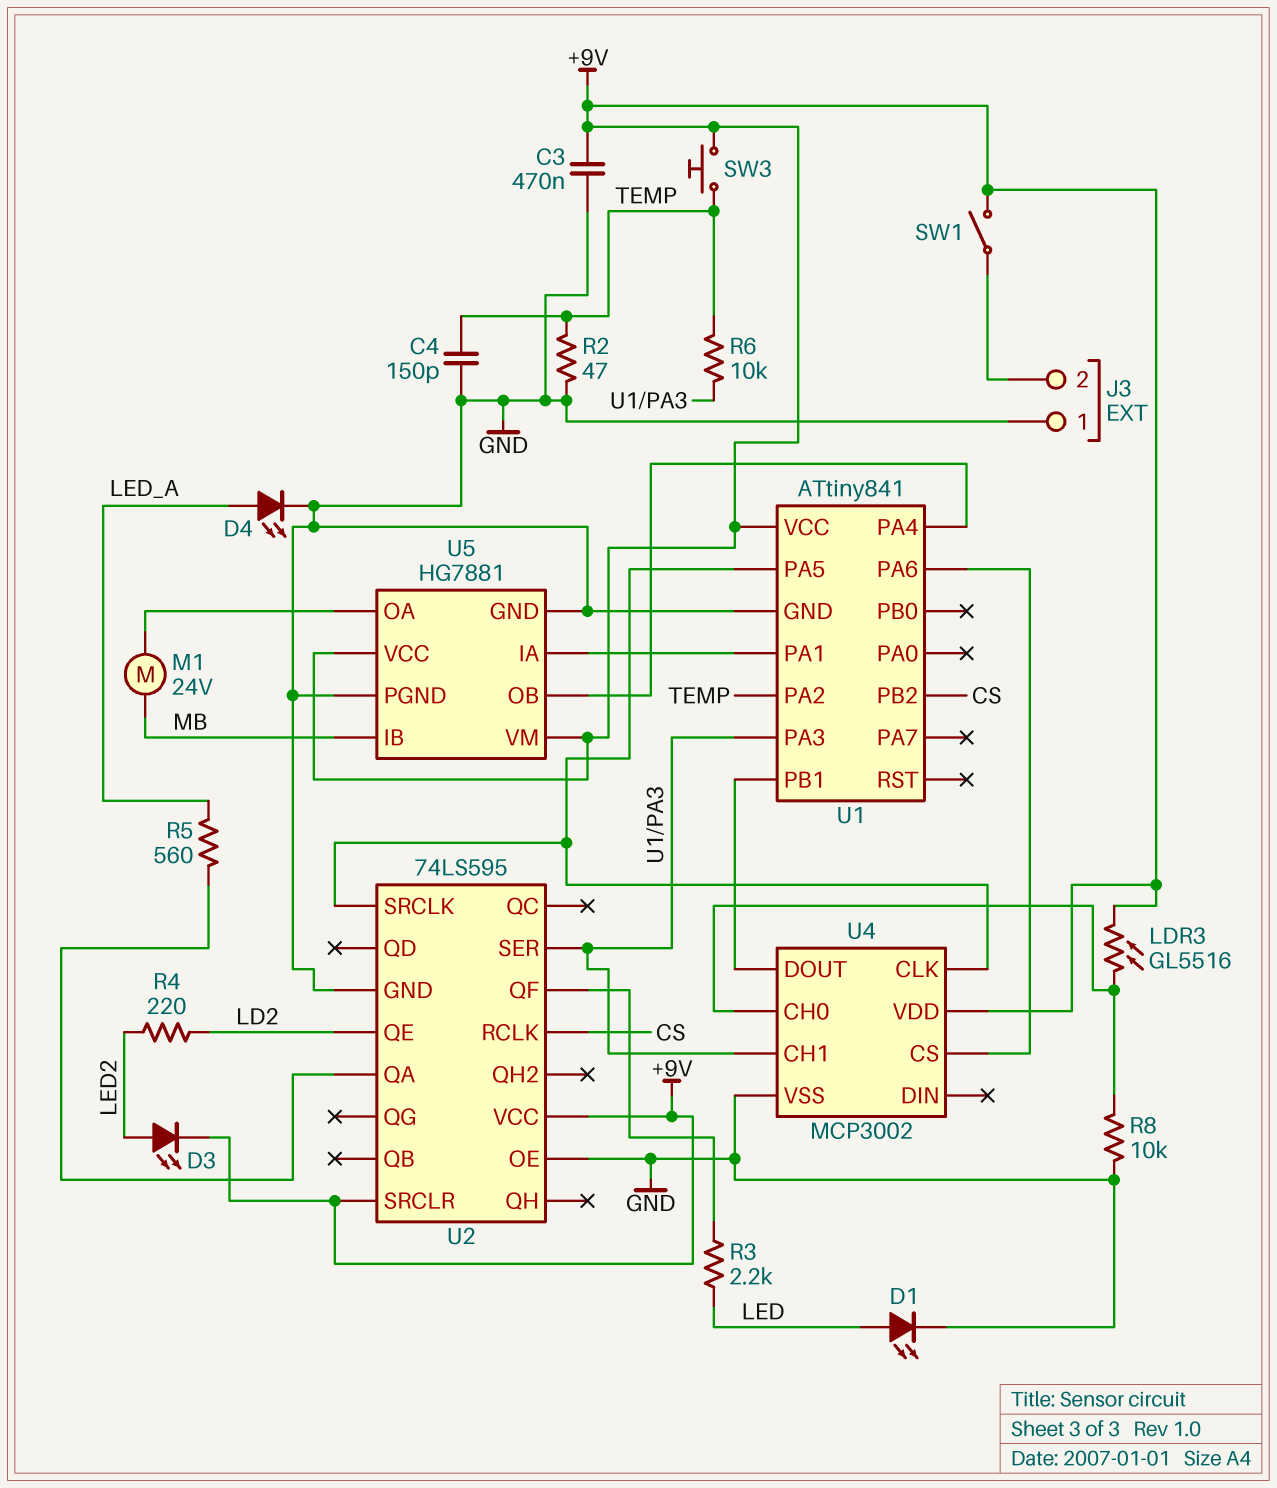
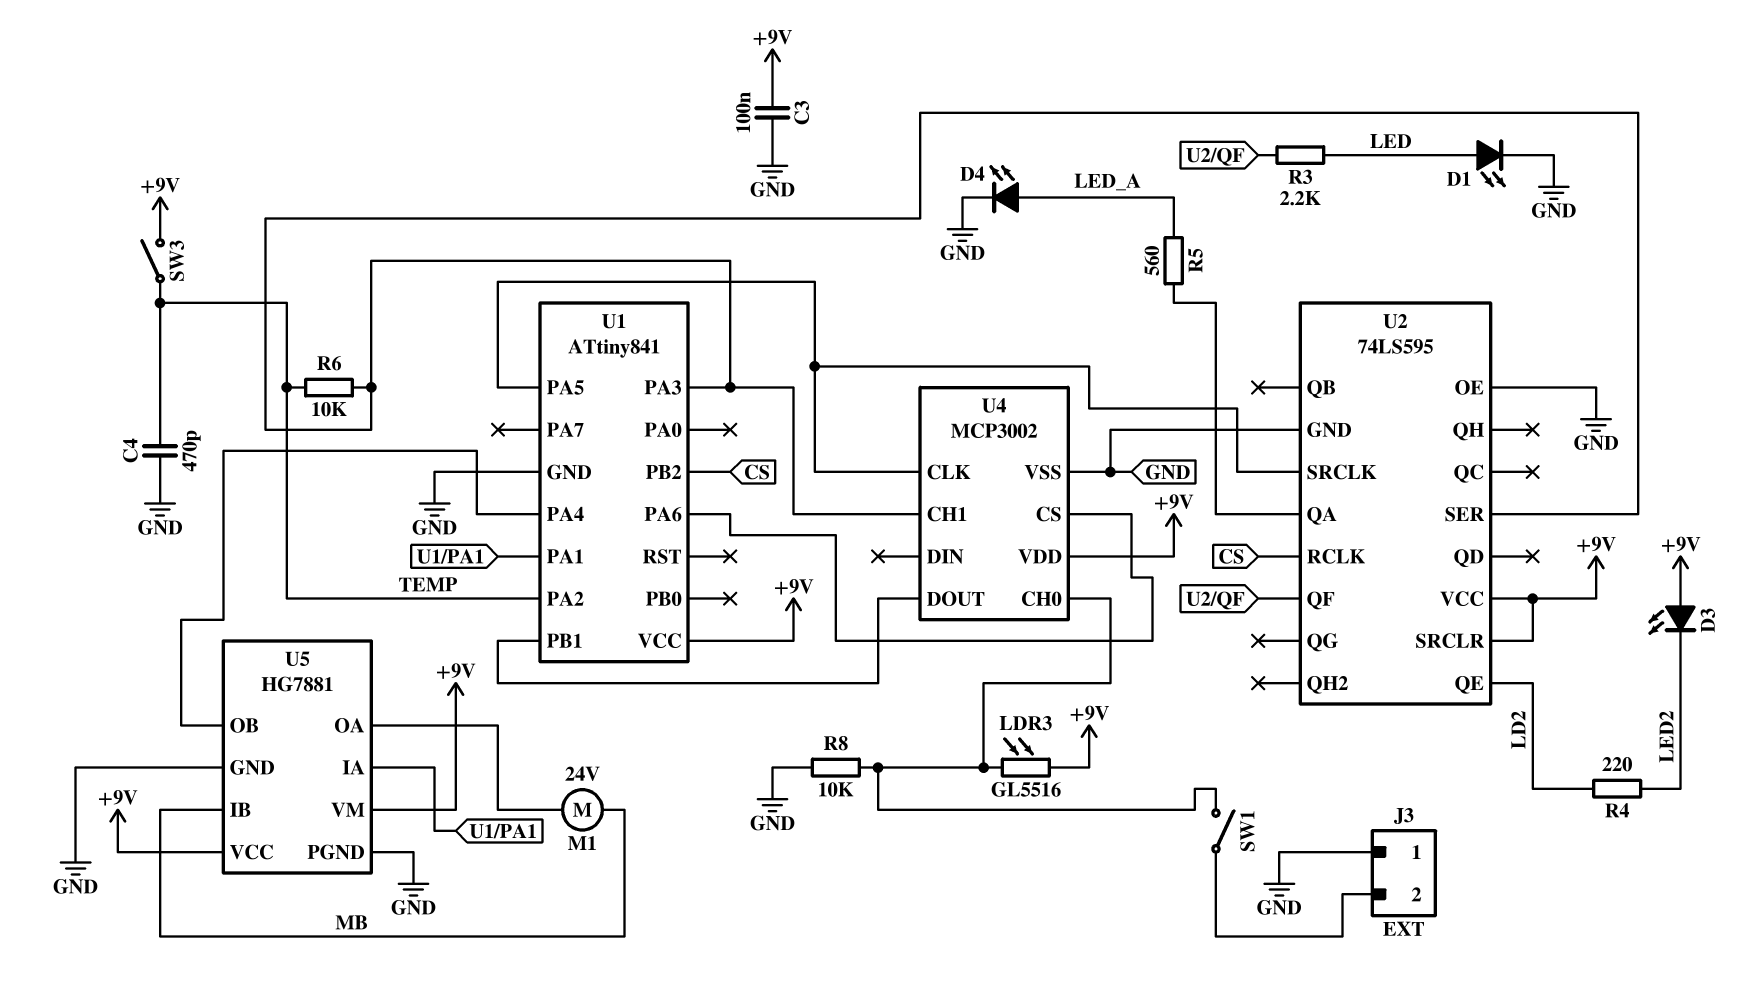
C3: 470nF (+9V, GND) -> 100nF (+9V, GND)
C4: 150pF (GND, TEMP) -> 470pF (GND, TEMP)
D3: LED (A LED2, K +9V) -> LED (A +9V, K LED2)
R2: 47 (GND, TEMP) -> none
SW1: switch (+9V, J3/2) -> switch (J3/2, U4/CH0)
SW3: button (+9V, TEMP) -> switch (+9V, TEMP)

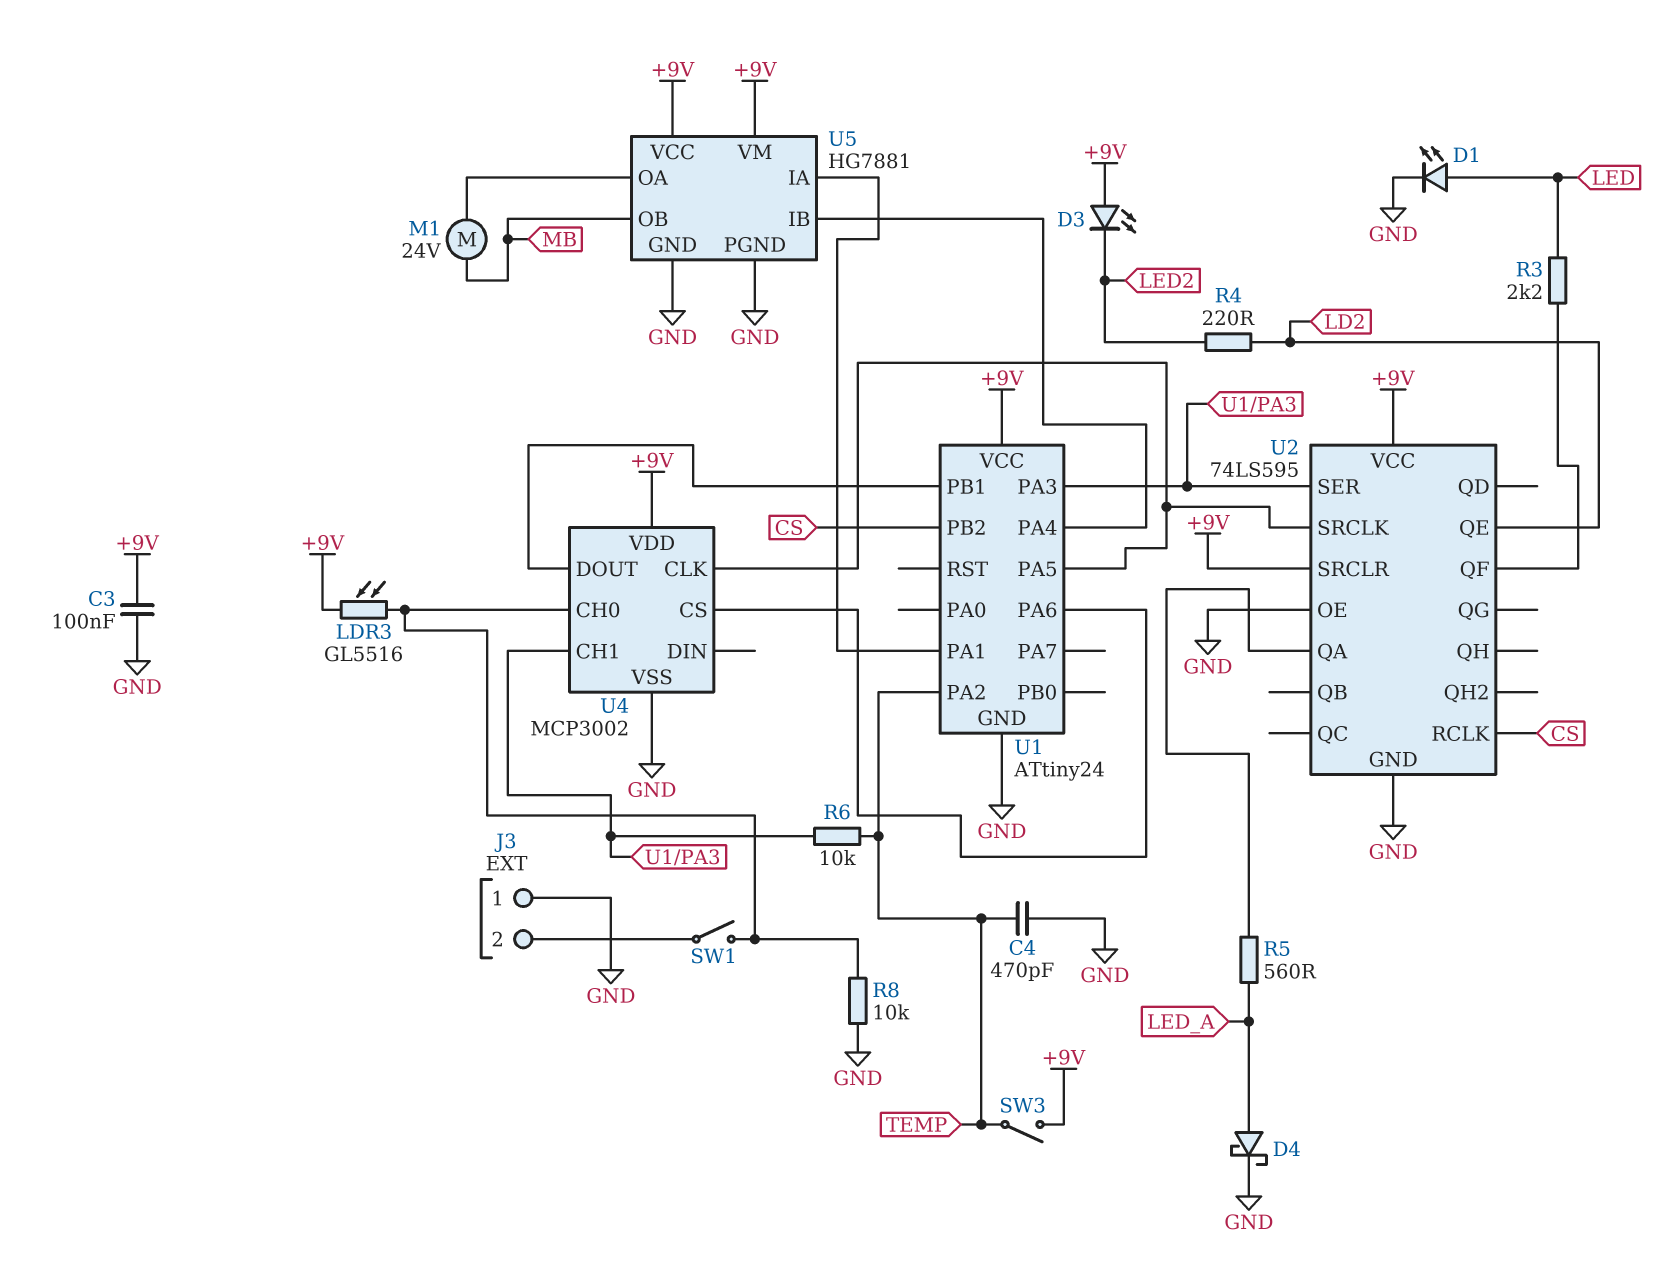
D4: LED (A LED_A, K GND) -> schottky (A LED_A, K GND)
U1: ATtiny841 -> ATtiny24
U5 pin IB: MB -> U1/PA4
U5 pin OB: U1/PA4 -> MB

